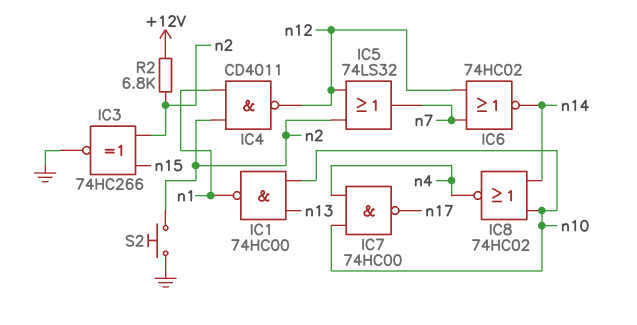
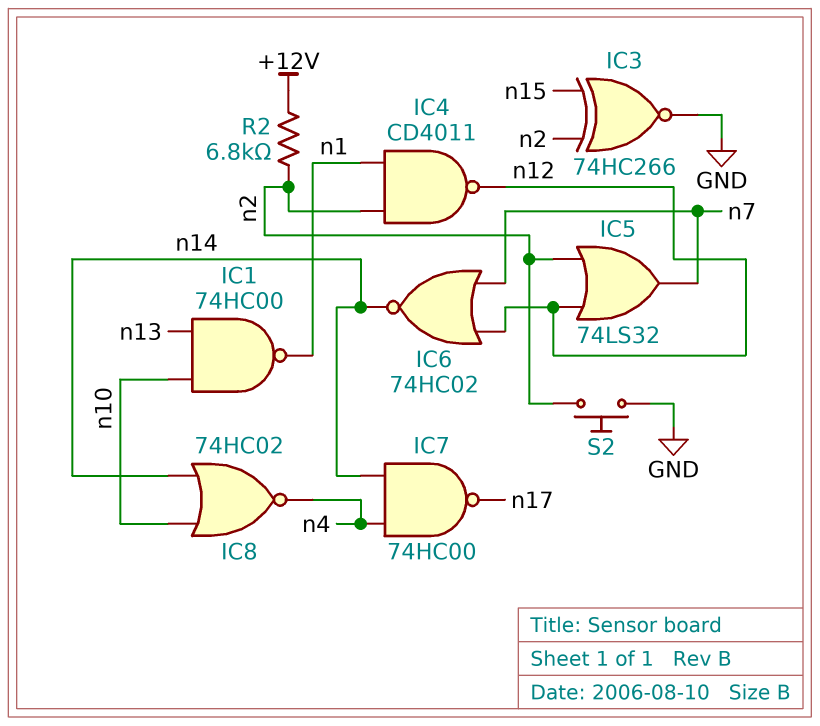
IC7: NAND 74HC00 (in n4, in n10, out n17) -> NAND 74HC00 (in n4, in n14, out n17)

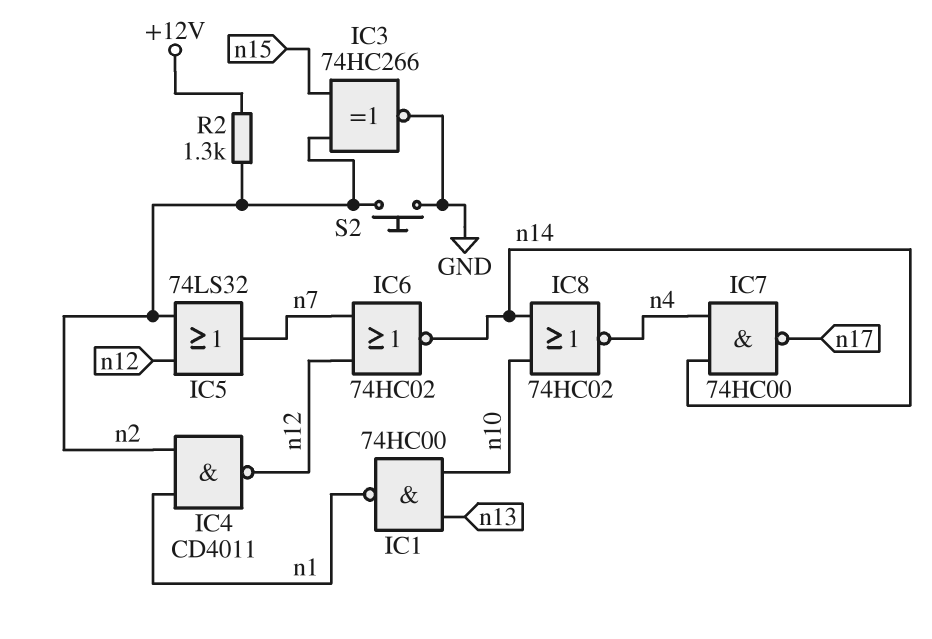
R2: 6.8k (+12V, n2) -> 1.3k (+12V, n2)

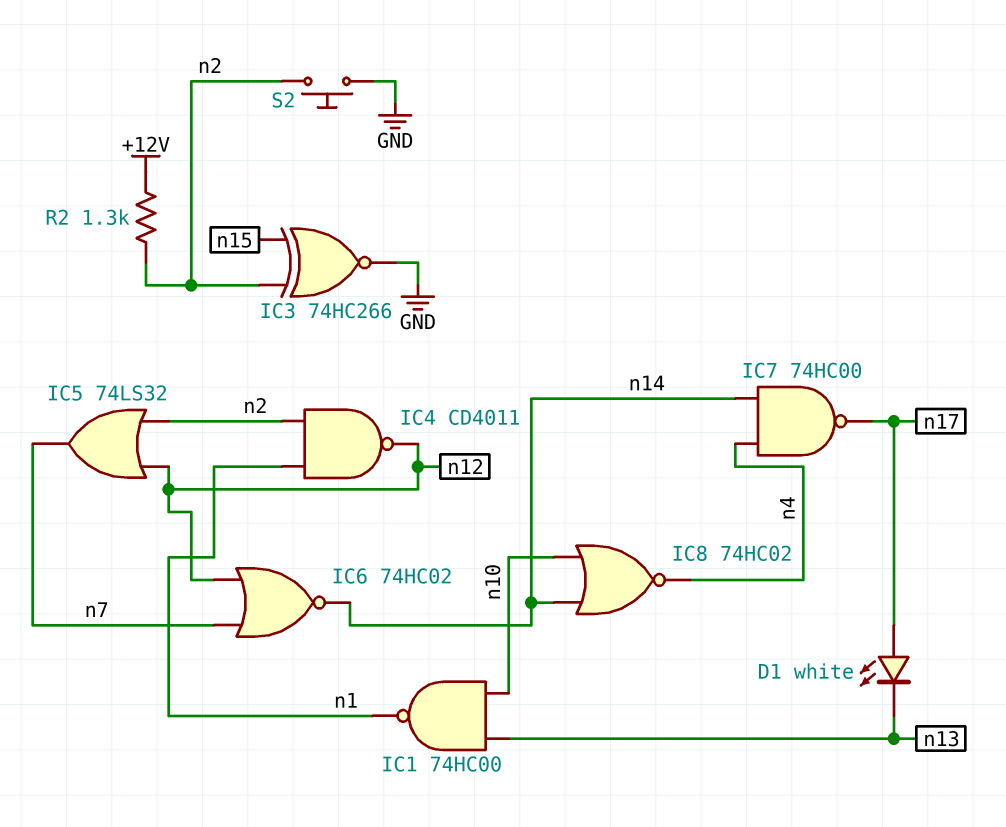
D1: none -> LED white (A n17, K n13)

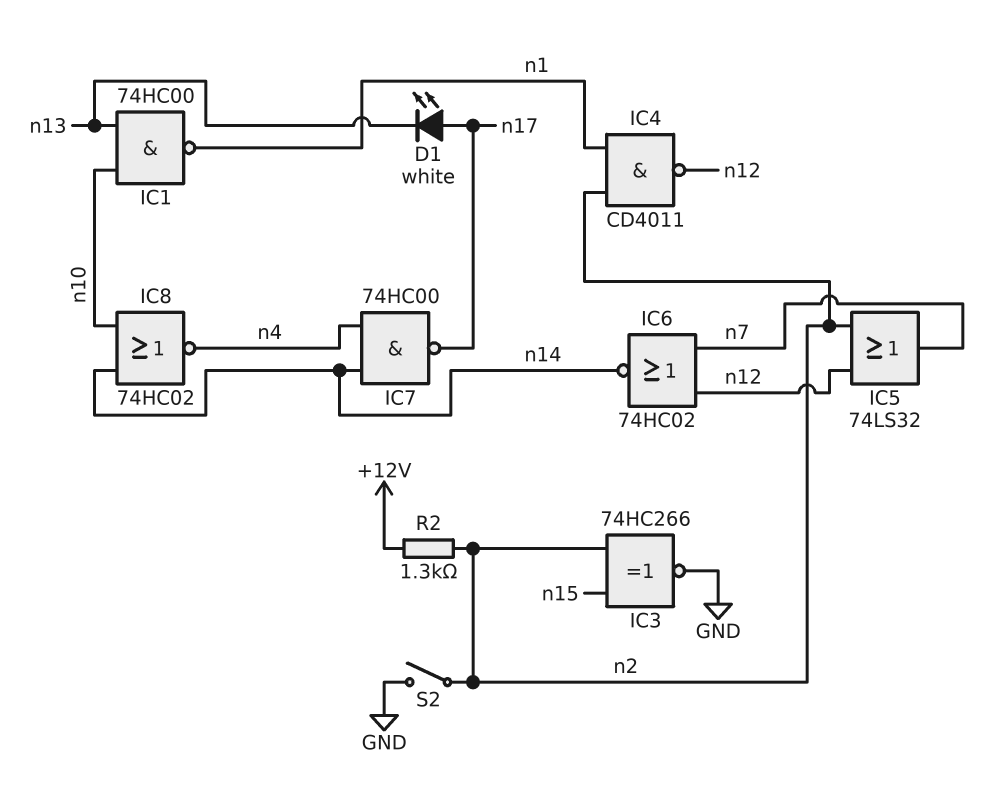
S2: button (GND, n2) -> switch (GND, n2)

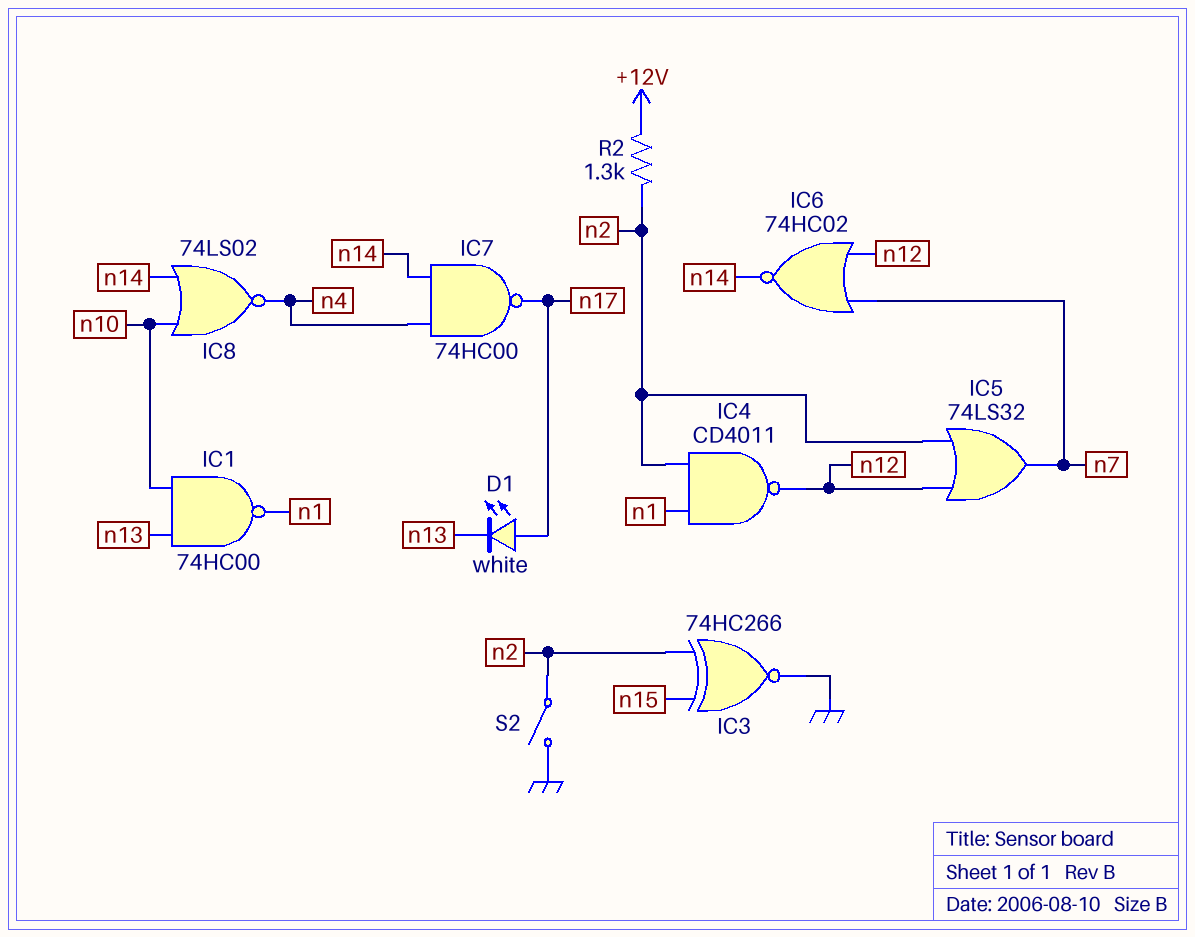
IC8: NOR 74HC02 (in n10, in n14, out n4) -> NOR 74LS02 (in n10, in n14, out n4)

